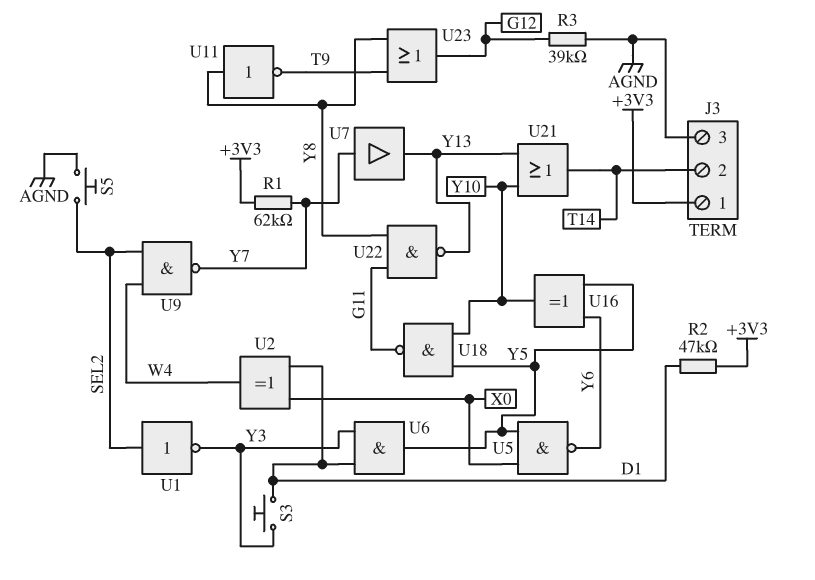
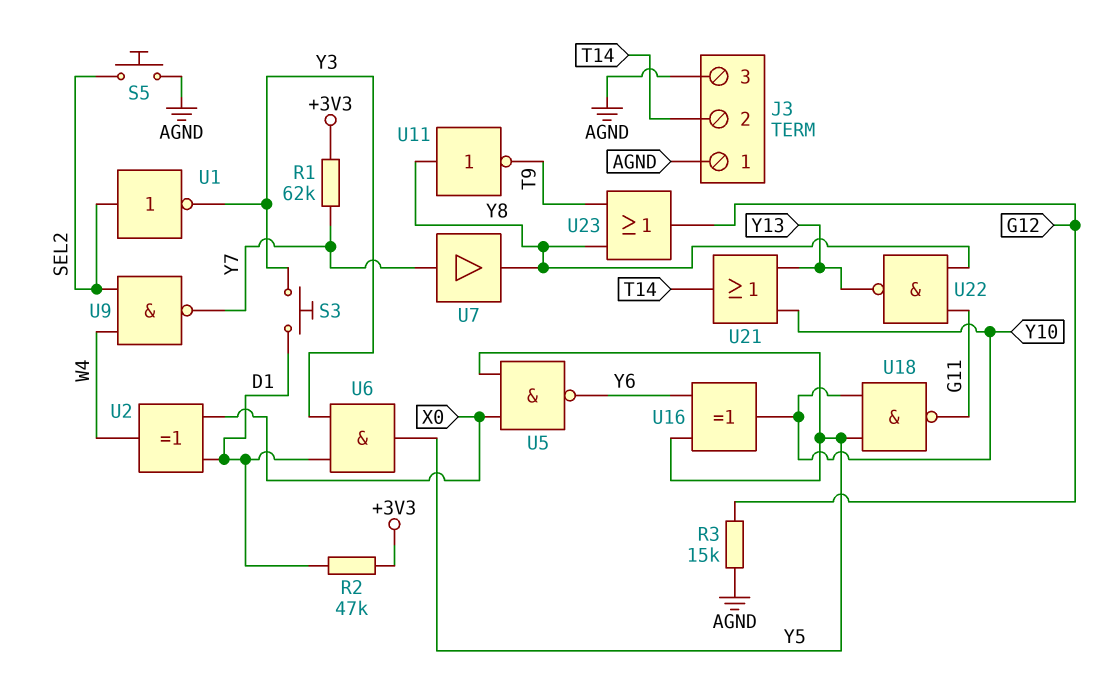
J3 pin 1: +3V3 -> AGND
R3: 39k (AGND, G12) -> 15k (AGND, G12)
U7: buffer (in Y7, out Y13) -> buffer (in Y7, out Y8)

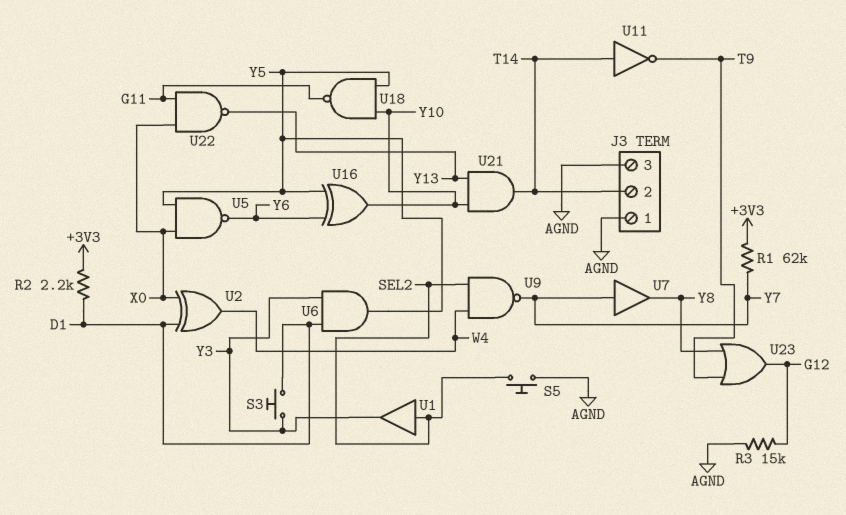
R2: 47k (+3V3, D1) -> 2.2k (+3V3, D1)
U1: NOT (in SEL2, out Y3) -> buffer (in SEL2, out Y3)
U11: NOT (in Y8, out T9) -> NOT (in T14, out T9)
U21: OR (in Y10, in Y13, out T14) -> AND (in Y10, in Y13, out T14)
U22: NAND (in G11, in Y8, out Y13) -> NAND (in G11, in X0, out Y13)

